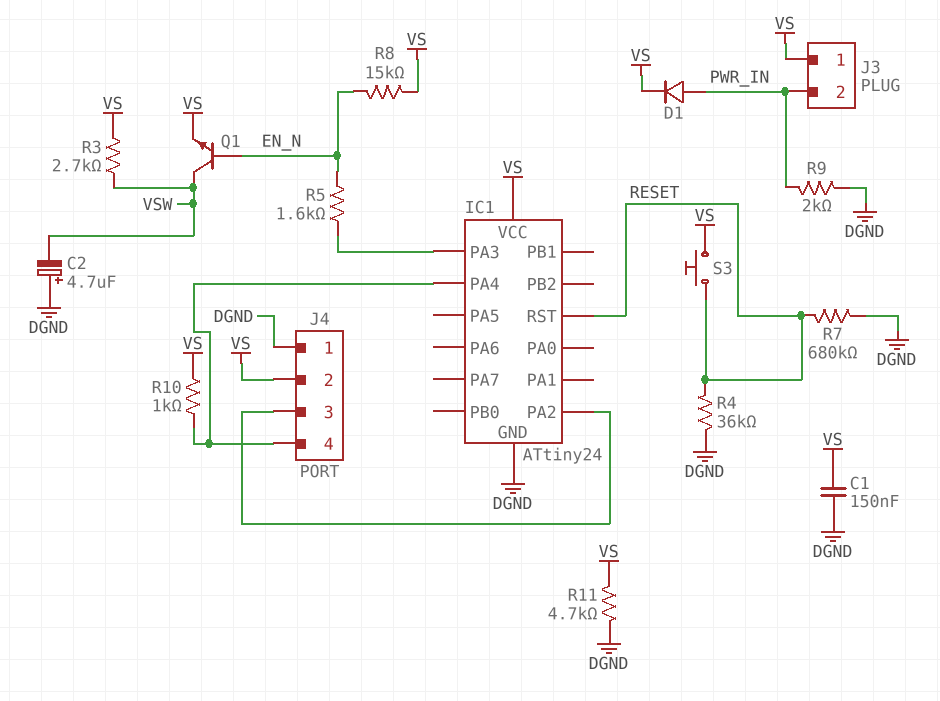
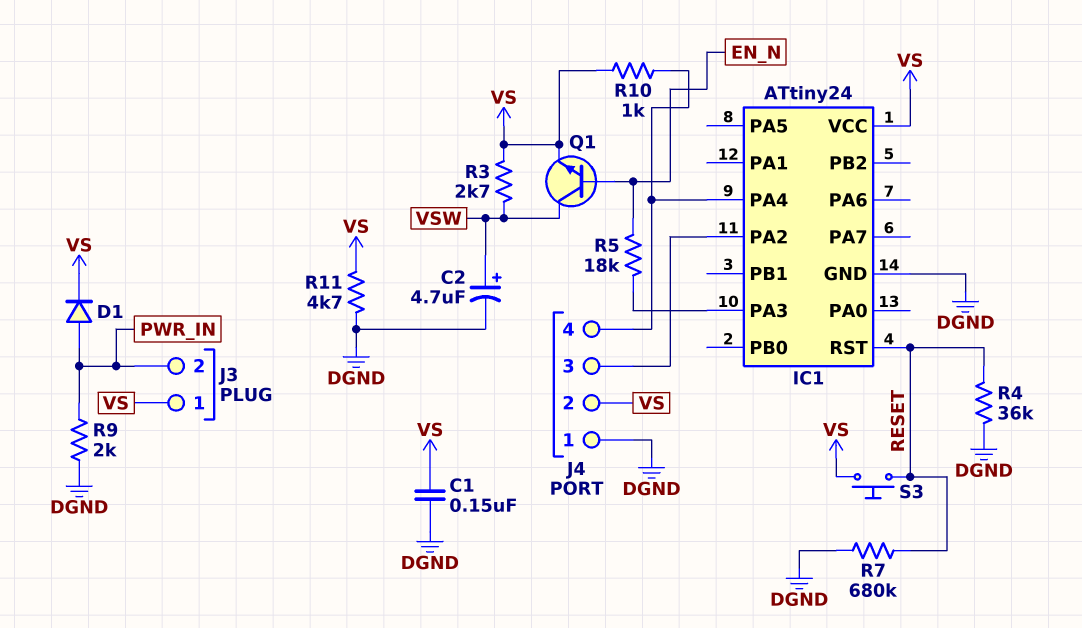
C2: 4.7uF (plus DGND, minus VSW) -> 4.7uF (plus VSW, minus DGND)
R5: 1.6k (EN_N, IC1/PA3) -> 18k (EN_N, IC1/PA3)
R8: 15k (EN_N, VS) -> none

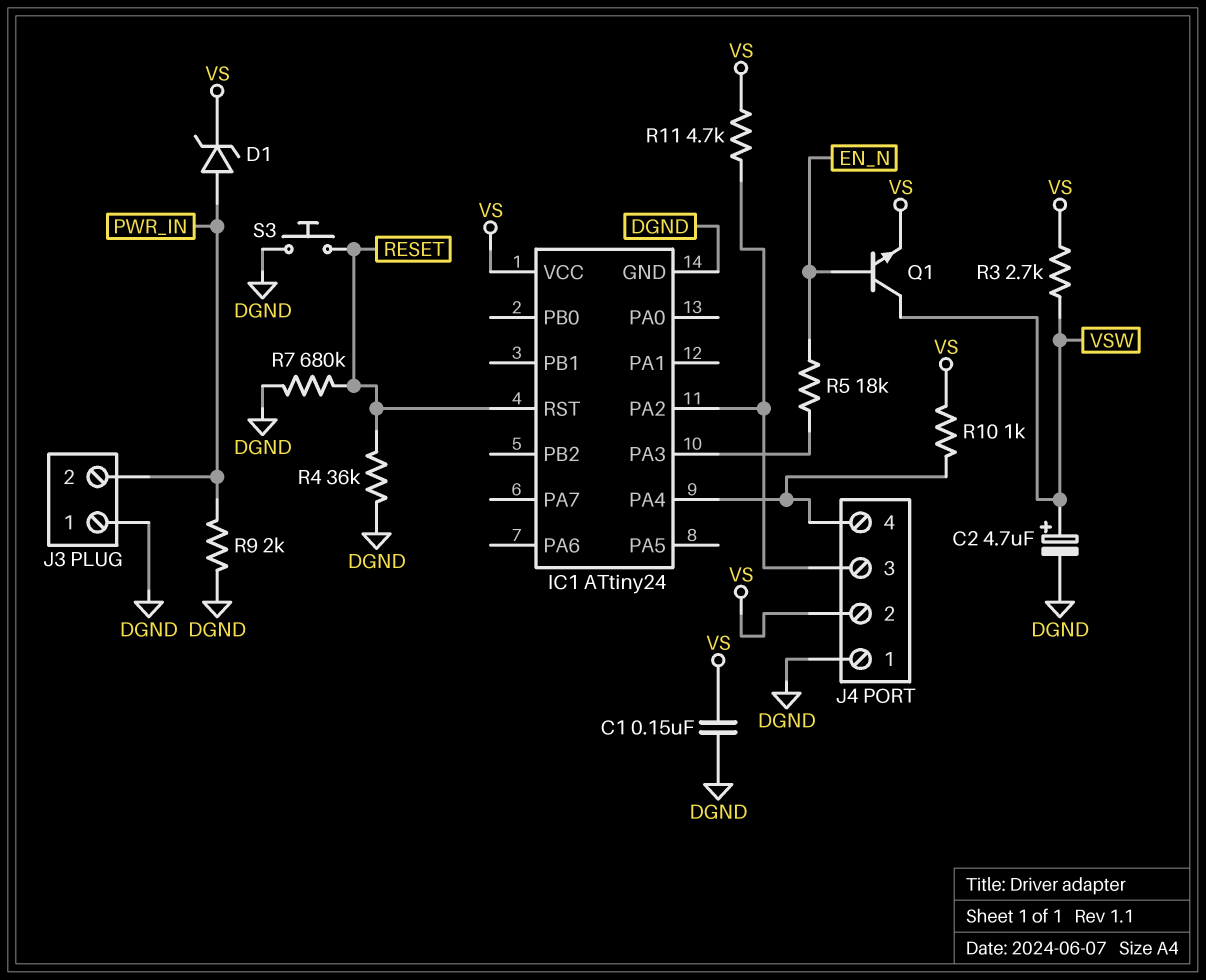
D1: diode (A PWR_IN, K VS) -> zener (A PWR_IN, K VS)
J3 pin 1: VS -> DGND
R11: 4.7k (DGND, VS) -> 4.7k (IC1/PA2, VS)
S3: button (RESET, VS) -> button (DGND, RESET)

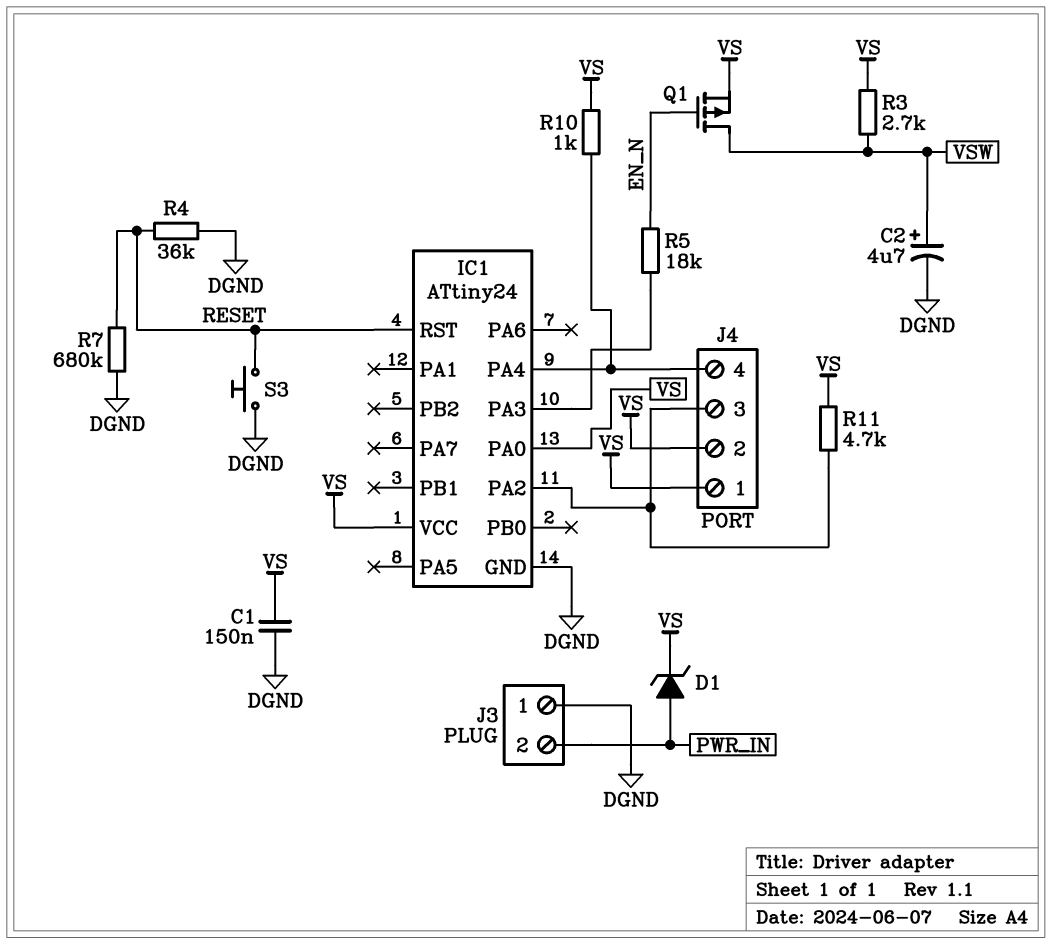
IC1 pin PA0: none -> VS
J4 pin 1: DGND -> VS
Q1: NPN (B EN_N, C VSW, E VS) -> PMOS (G EN_N, D VSW, S VS)
R9: 2k (DGND, PWR_IN) -> none

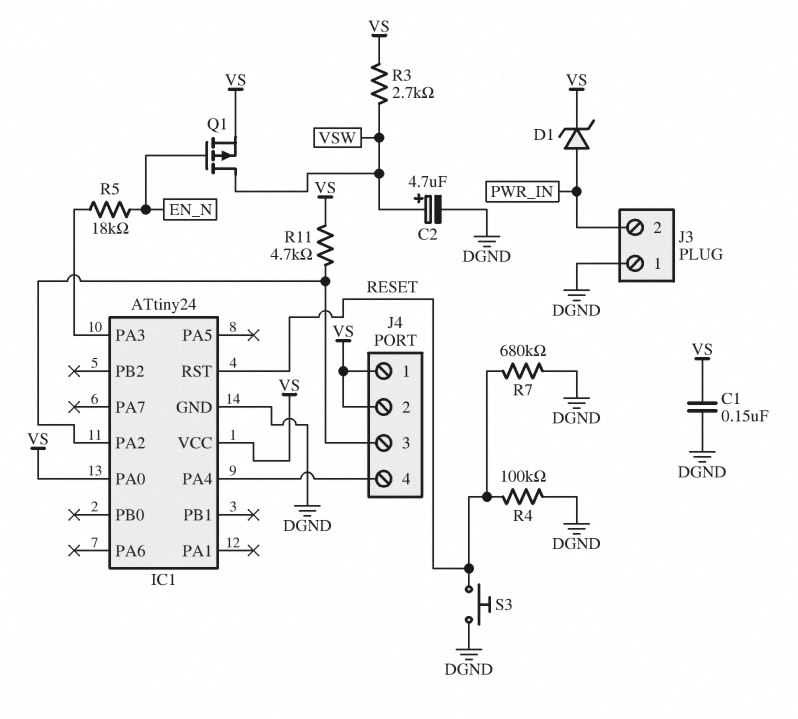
R4: 36k (DGND, RESET) -> 100k (DGND, RESET)
R10: 1k (IC1/PA4, VS) -> none

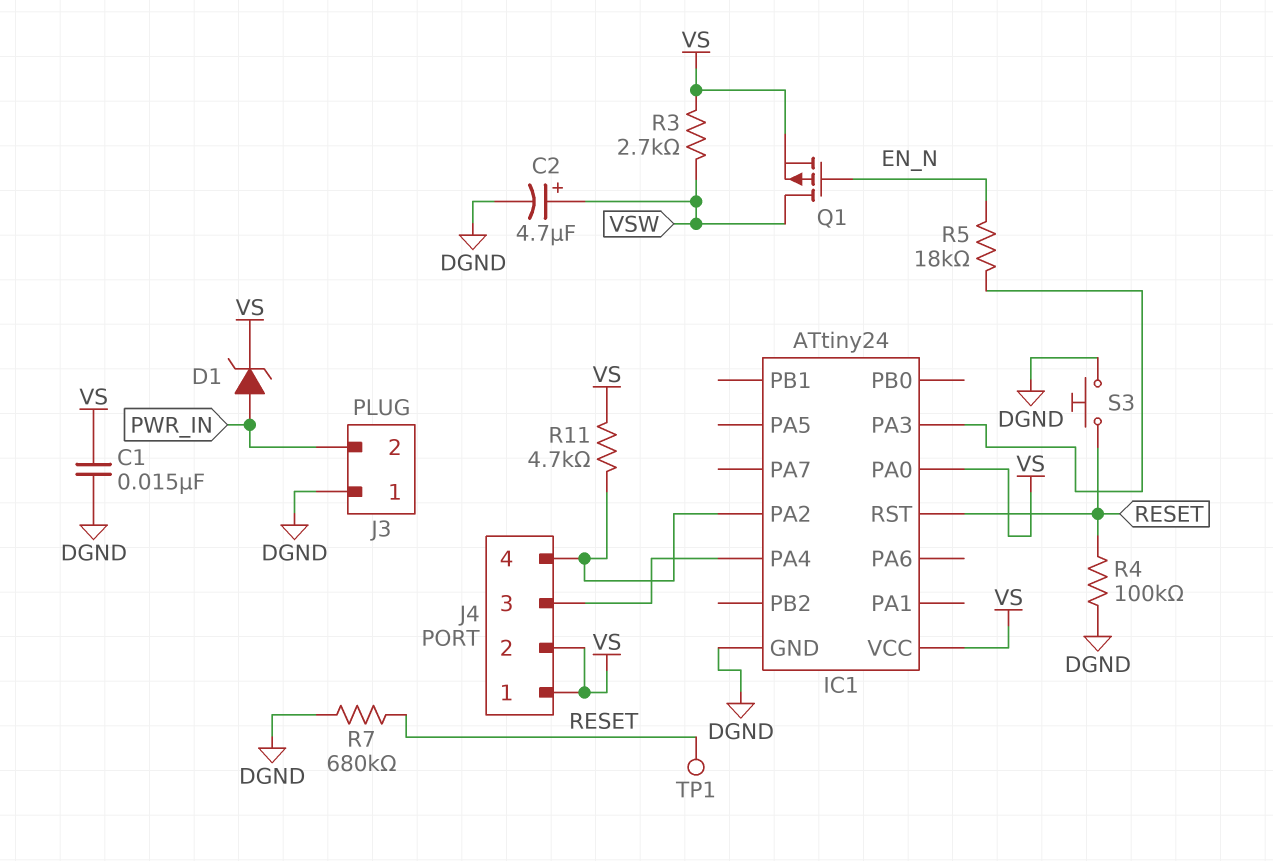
C1: 150nF (DGND, VS) -> 15nF (DGND, VS)
J4 pin 3: IC1/PA2 -> IC1/PA4
J4 pin 4: IC1/PA4 -> IC1/PA2
TP1: none -> test point (RESET)

